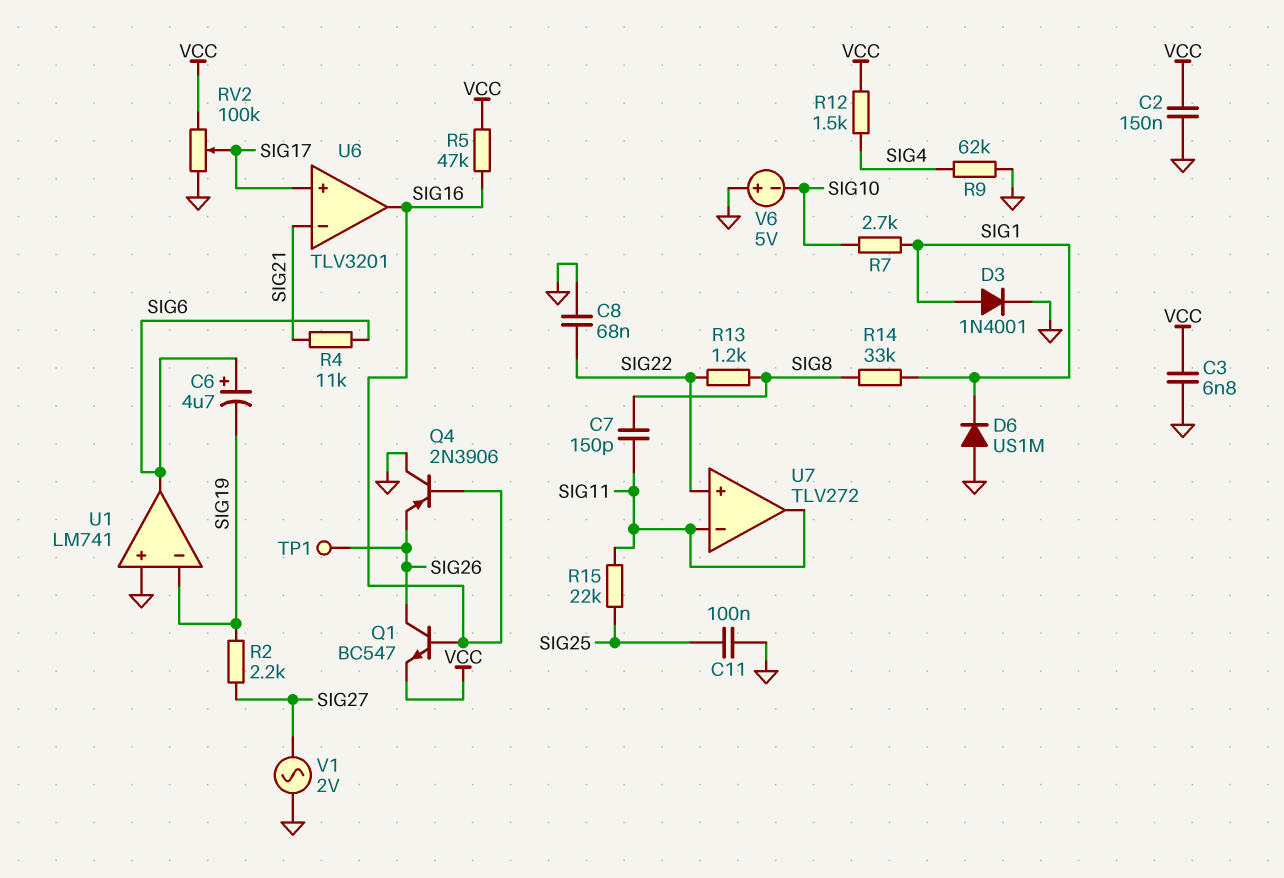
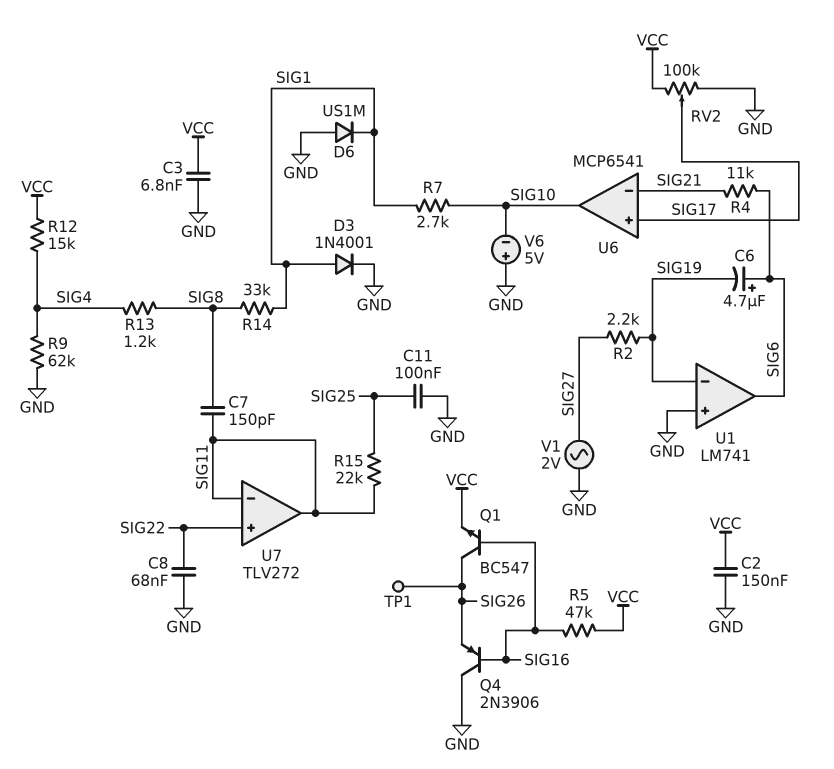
R12: 1.5k (SIG4, VCC) -> 15k (SIG4, VCC)
R13: 1.2k (SIG8, SIG22) -> 1.2k (SIG4, SIG8)
U6: TLV3201 -> MCP6541
U6 pin out: SIG16 -> SIG10

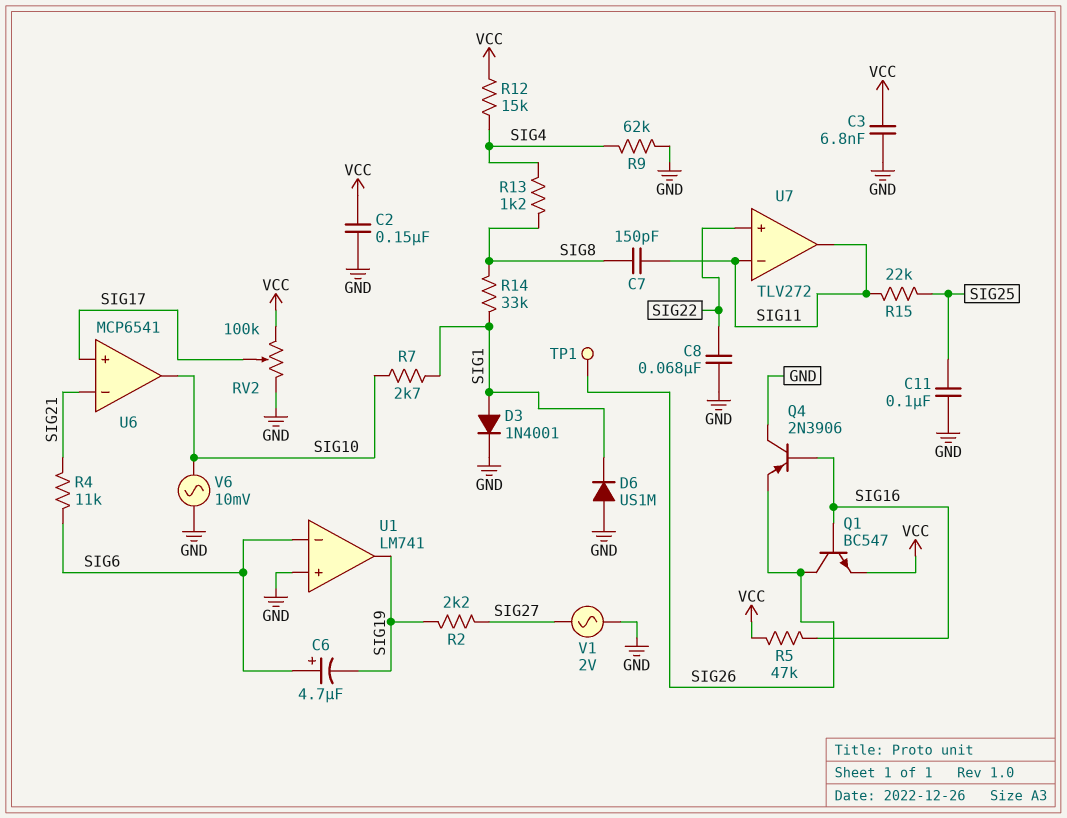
U1 pin in-: SIG19 -> SIG6
U1 pin out: SIG6 -> SIG19
V6: 5V (plus GND, minus SIG10) -> AC 10mV (GND, SIG10)

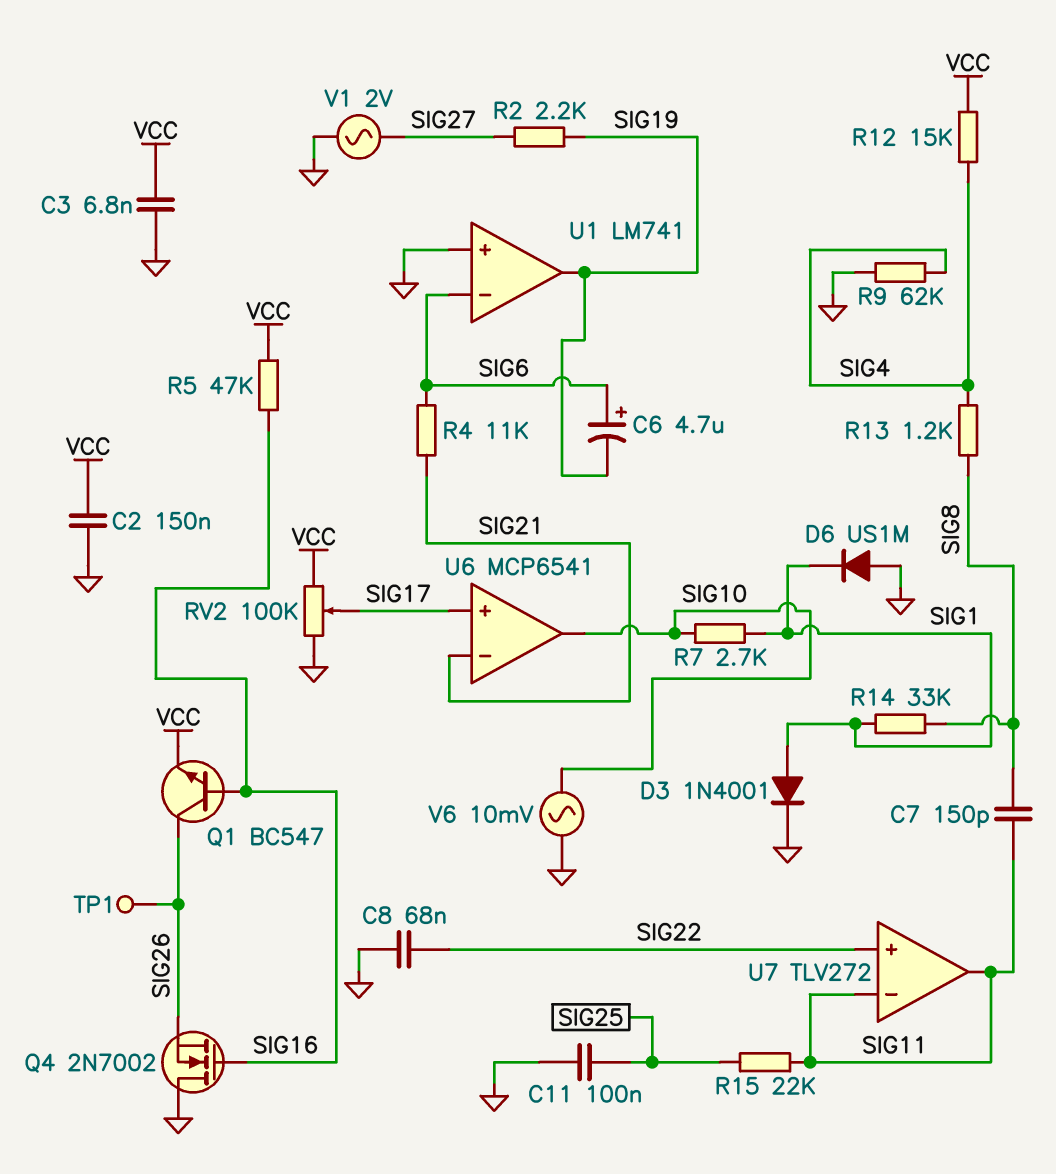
Q4: PNP 2N3906 (B SIG16, C GND, E SIG26) -> NMOS 2N7002 (G SIG16, D GND, S SIG26)

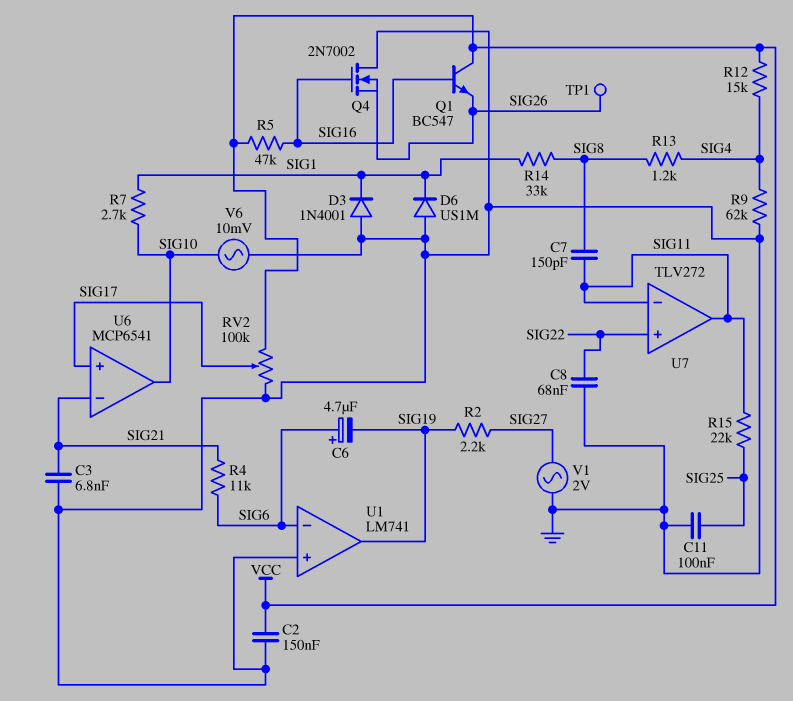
C3: 6.8nF (GND, VCC) -> 6.8nF (GND, SIG21)
D3: diode 1N4001 (A SIG1, K GND) -> diode 1N4001 (A GND, K SIG1)
Q1: NPN BC547 (B SIG16, C SIG26, E VCC) -> NPN BC547 (B SIG16, C VCC, E SIG26)

